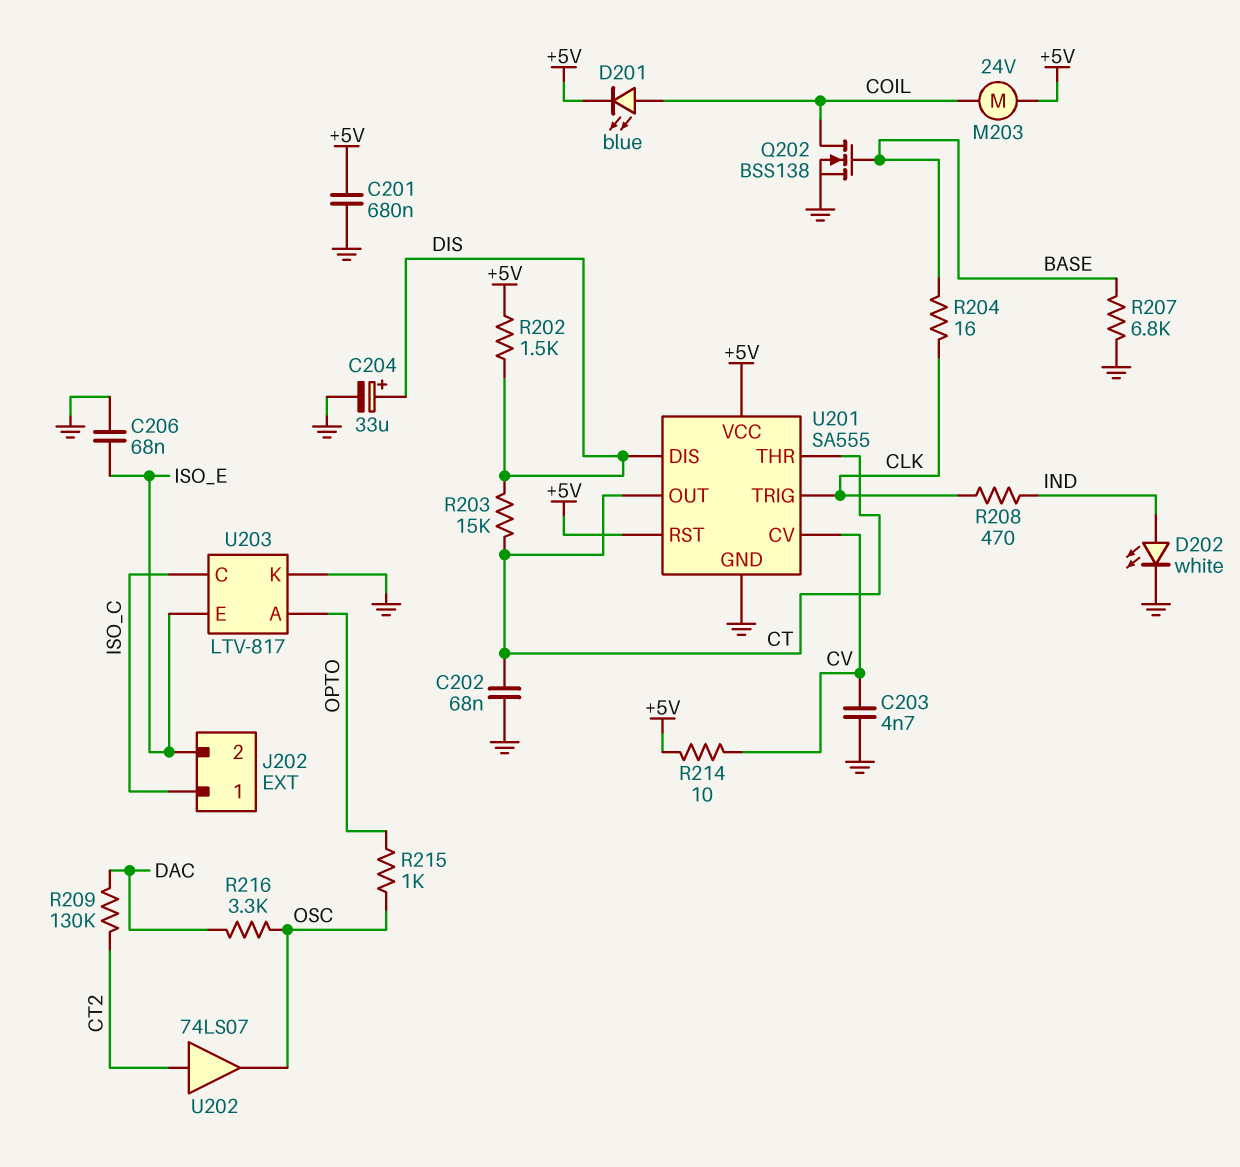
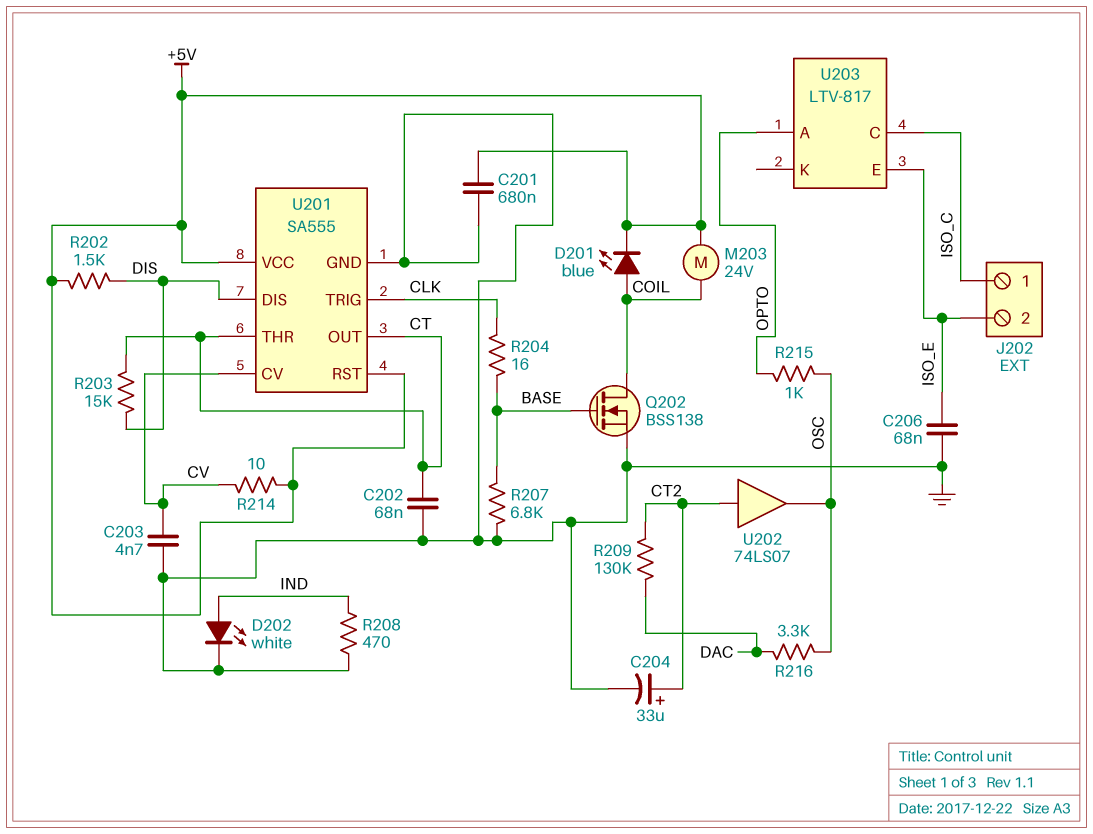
C204: 33uF (plus DIS, minus GND) -> 33uF (plus CT2, minus GND)
R208: 470 (CLK, IND) -> 470 (GND, IND)
U203 pin K: GND -> none

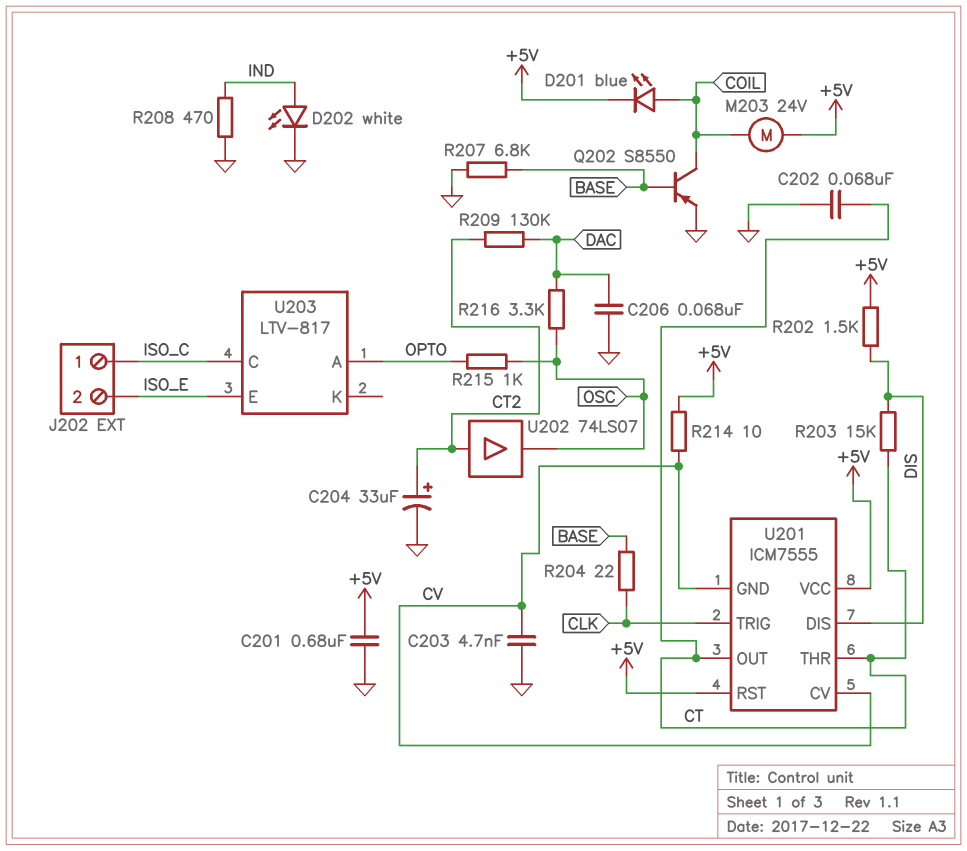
C206: 68nF (GND, ISO_E) -> 68nF (DAC, GND)
Q202: NMOS BSS138 (G BASE, D COIL, S GND) -> PNP S8550 (B BASE, C COIL, E GND)
R204: 16 (BASE, CLK) -> 22 (BASE, CLK)
U201: SA555 -> ICM7555
U201 pin GND: GND -> CV

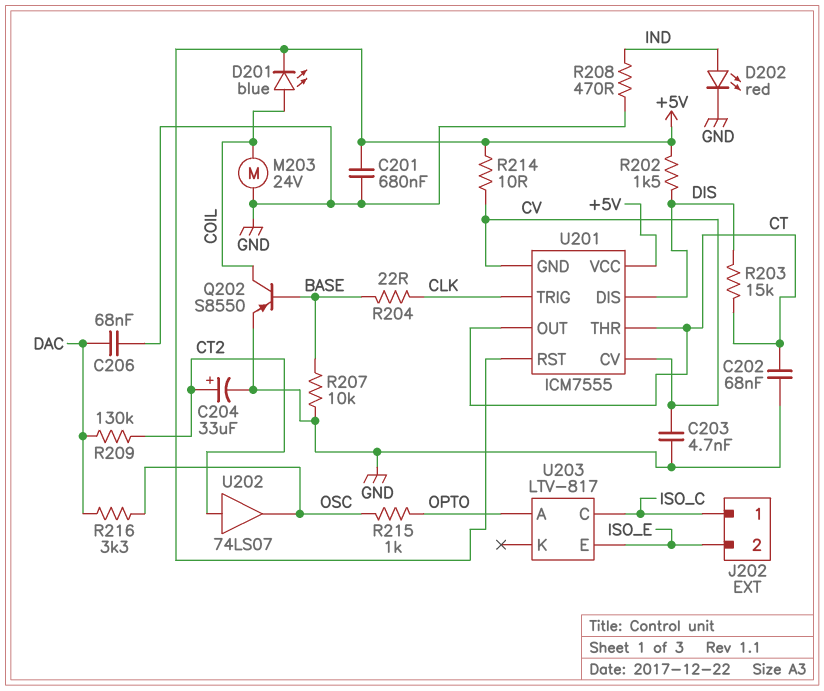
D202: LED white (A IND, K GND) -> LED red (A IND, K GND)
M203: motor 24V (+5V, COIL) -> motor 24V (COIL, GND)
R207: 6.8k (BASE, GND) -> 10k (BASE, GND)

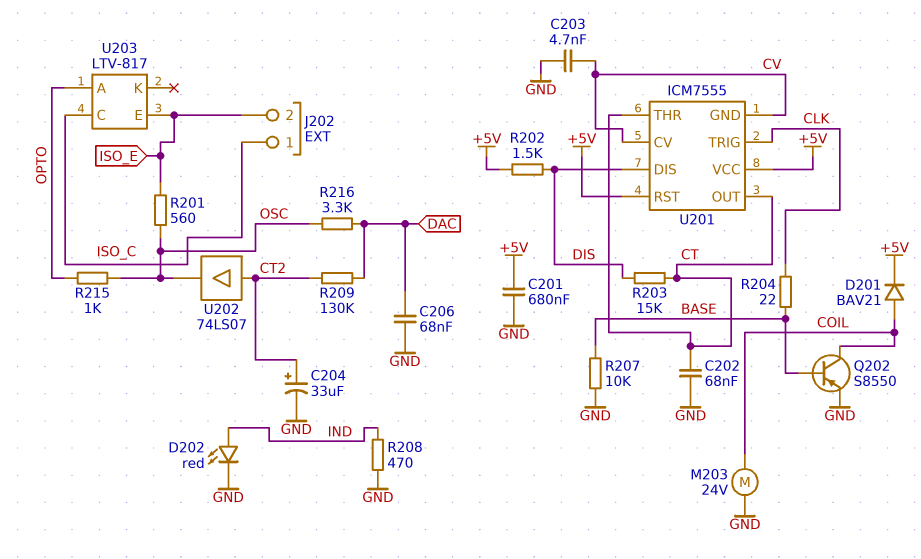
D201: LED blue (A COIL, K +5V) -> diode BAV21 (A COIL, K +5V)
R201: none -> 560 (ISO_E, OSC)
R214: 10 (+5V, CV) -> none

